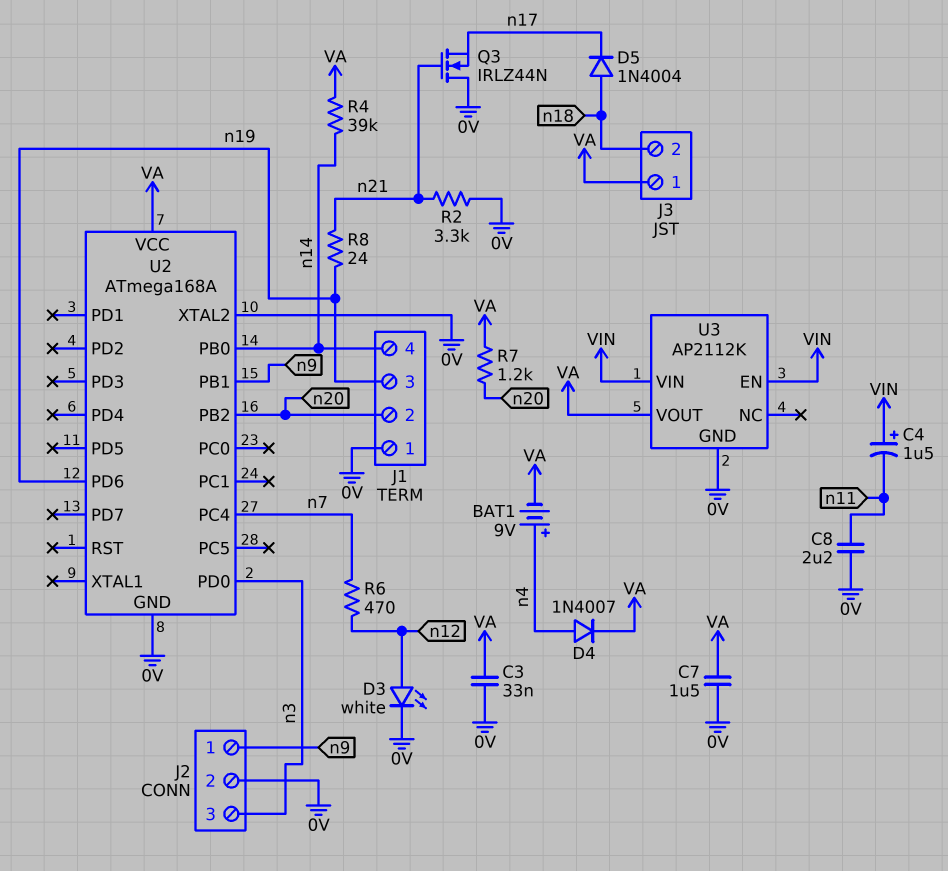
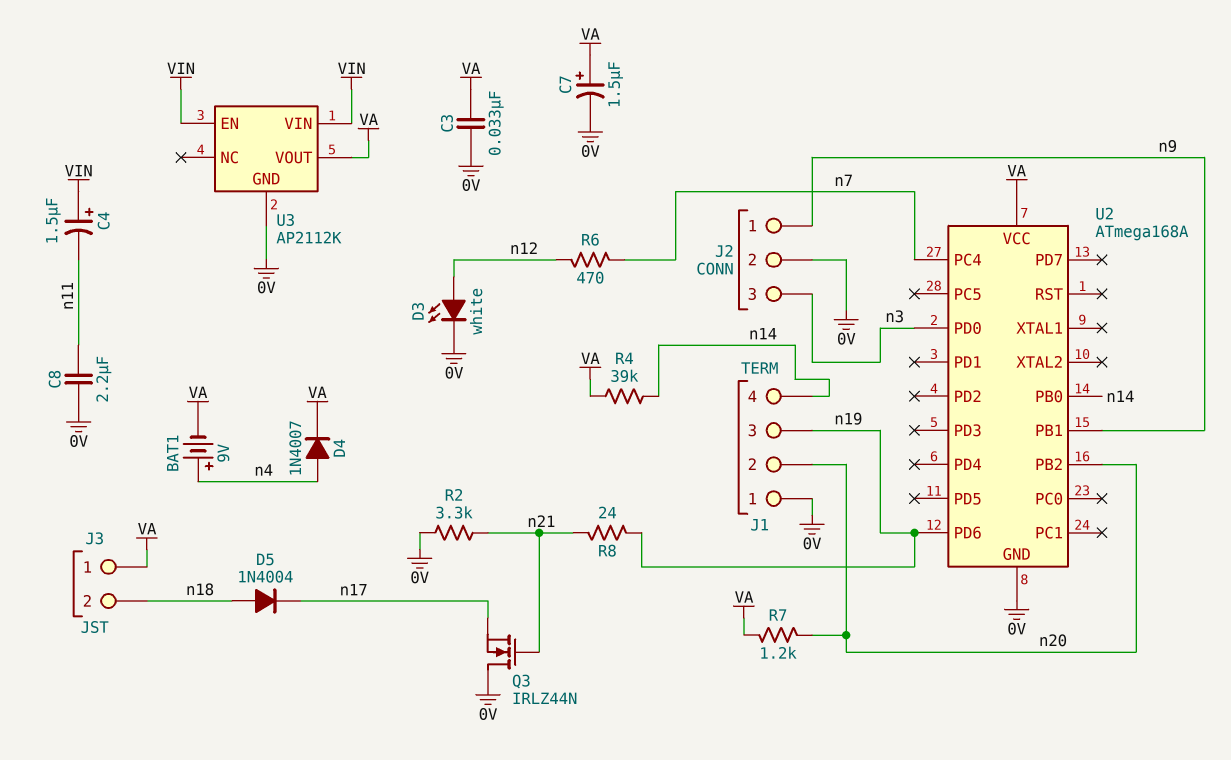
C7: 1.5uF (0V, VA) -> 1.5uF (plus VA, minus 0V)
U2 pin XTAL2: 0V -> none

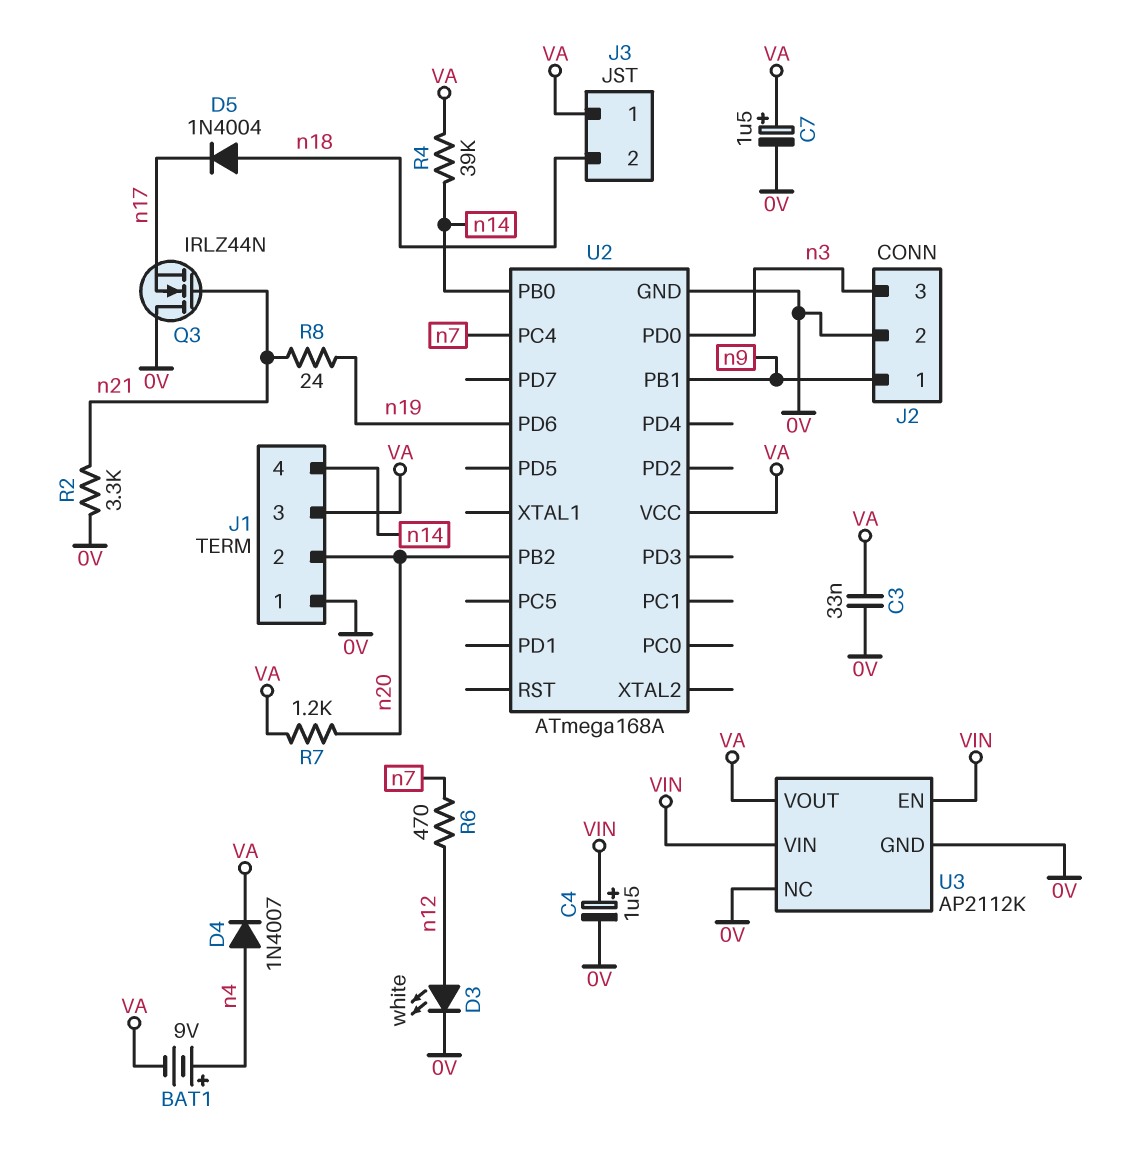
C4: 1.5uF (plus VIN, minus n11) -> 1.5uF (plus VIN, minus 0V)
C8: 2.2uF (0V, n11) -> none
J1 pin 3: n19 -> VA
U3 pin NC: none -> 0V

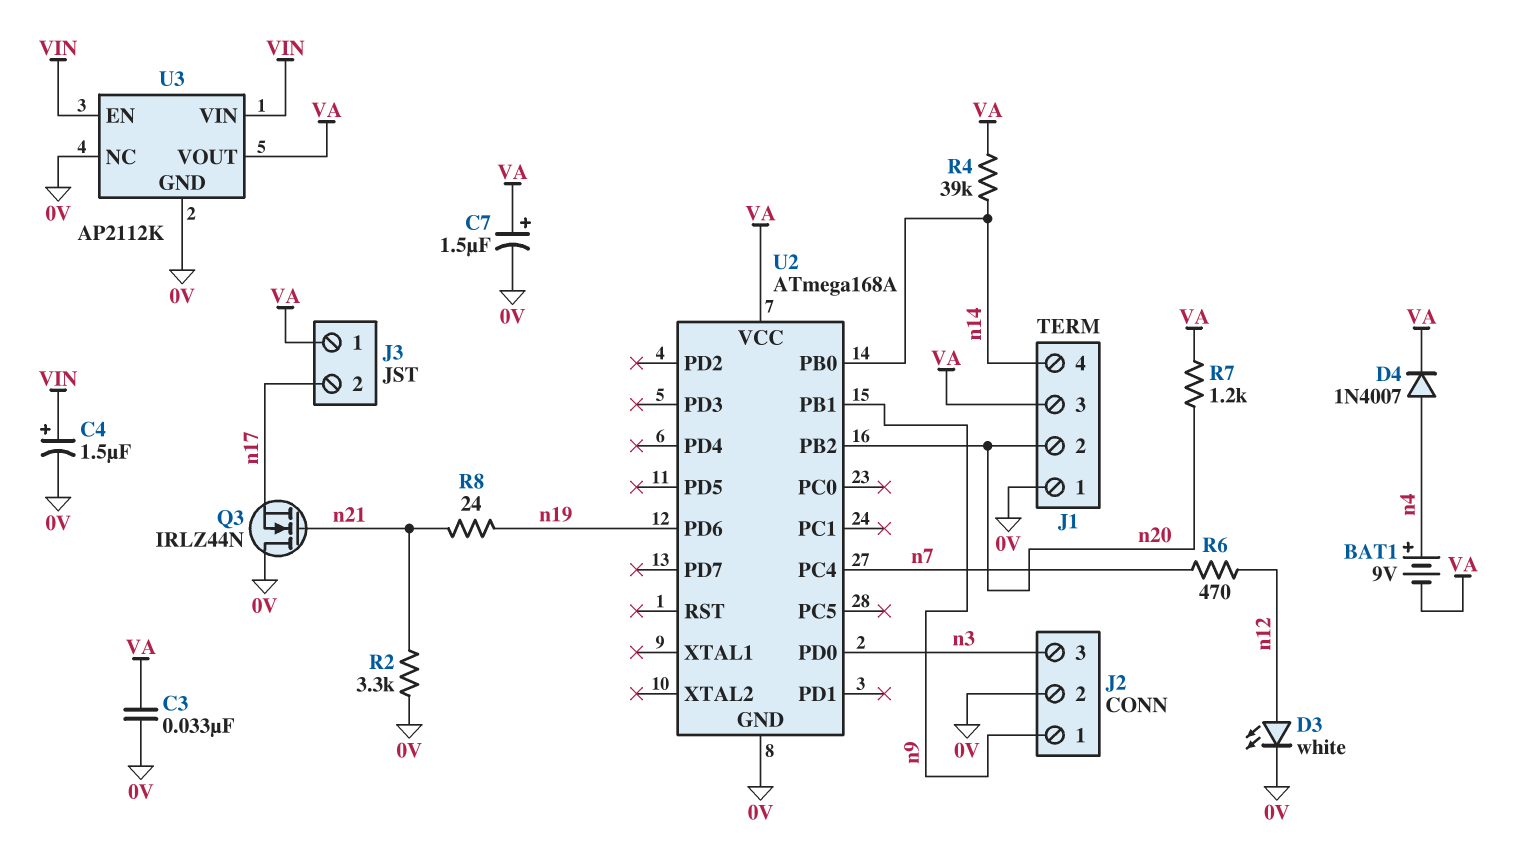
D5: diode 1N4004 (A n18, K n17) -> none
J3 pin 2: n18 -> n17

